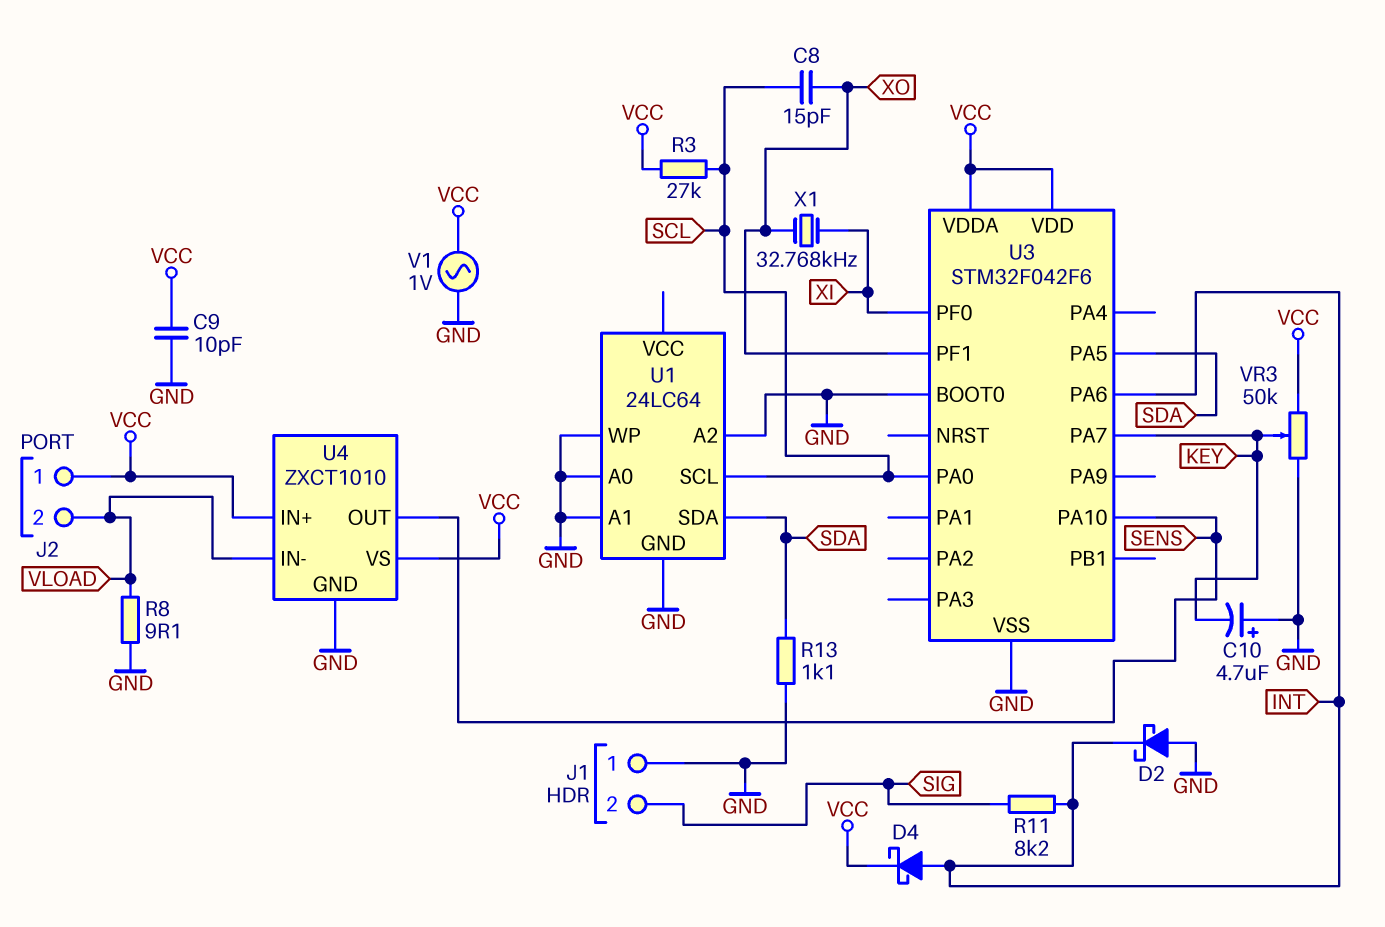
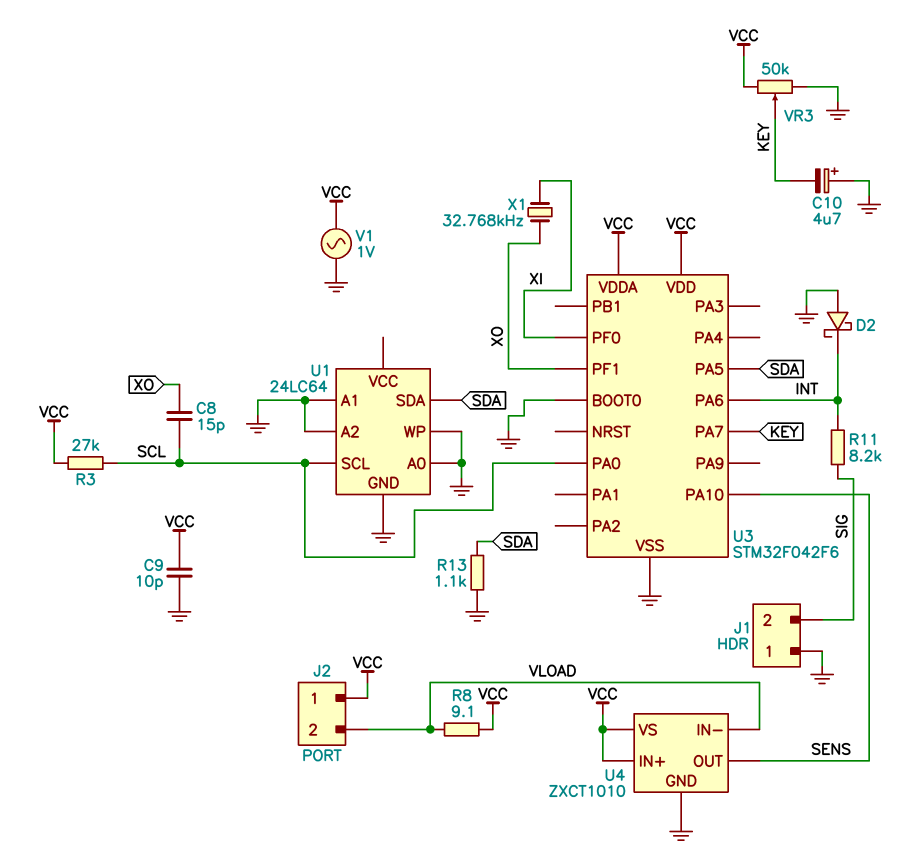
D4: schottky (A INT, K VCC) -> none
R8: 9.1 (GND, VLOAD) -> 9.1 (VCC, VLOAD)

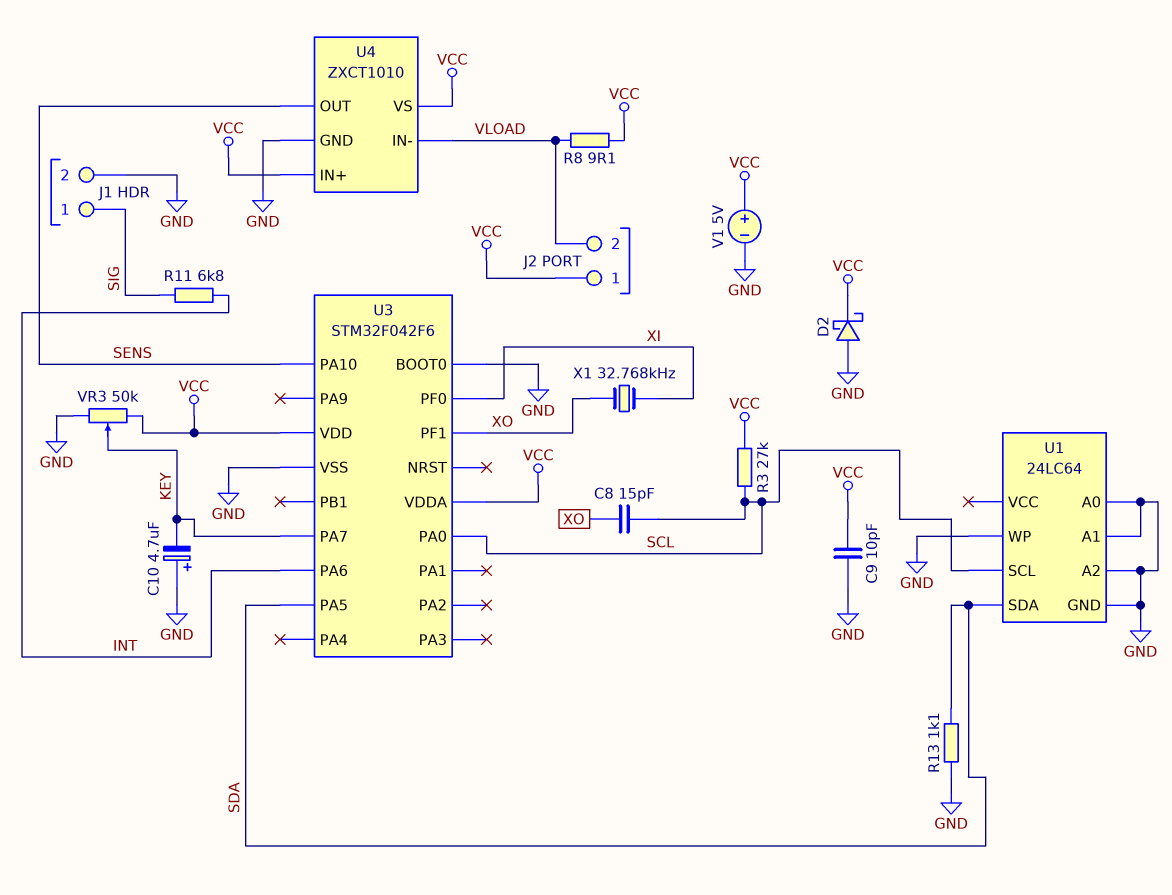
D2: schottky (A GND, K INT) -> schottky (A GND, K VCC)
J1 pin 1: GND -> SIG
J1 pin 2: SIG -> GND
R11: 8.2k (INT, SIG) -> 6.8k (INT, SIG)
V1: AC 1V (GND, VCC) -> 5V (plus VCC, minus GND)

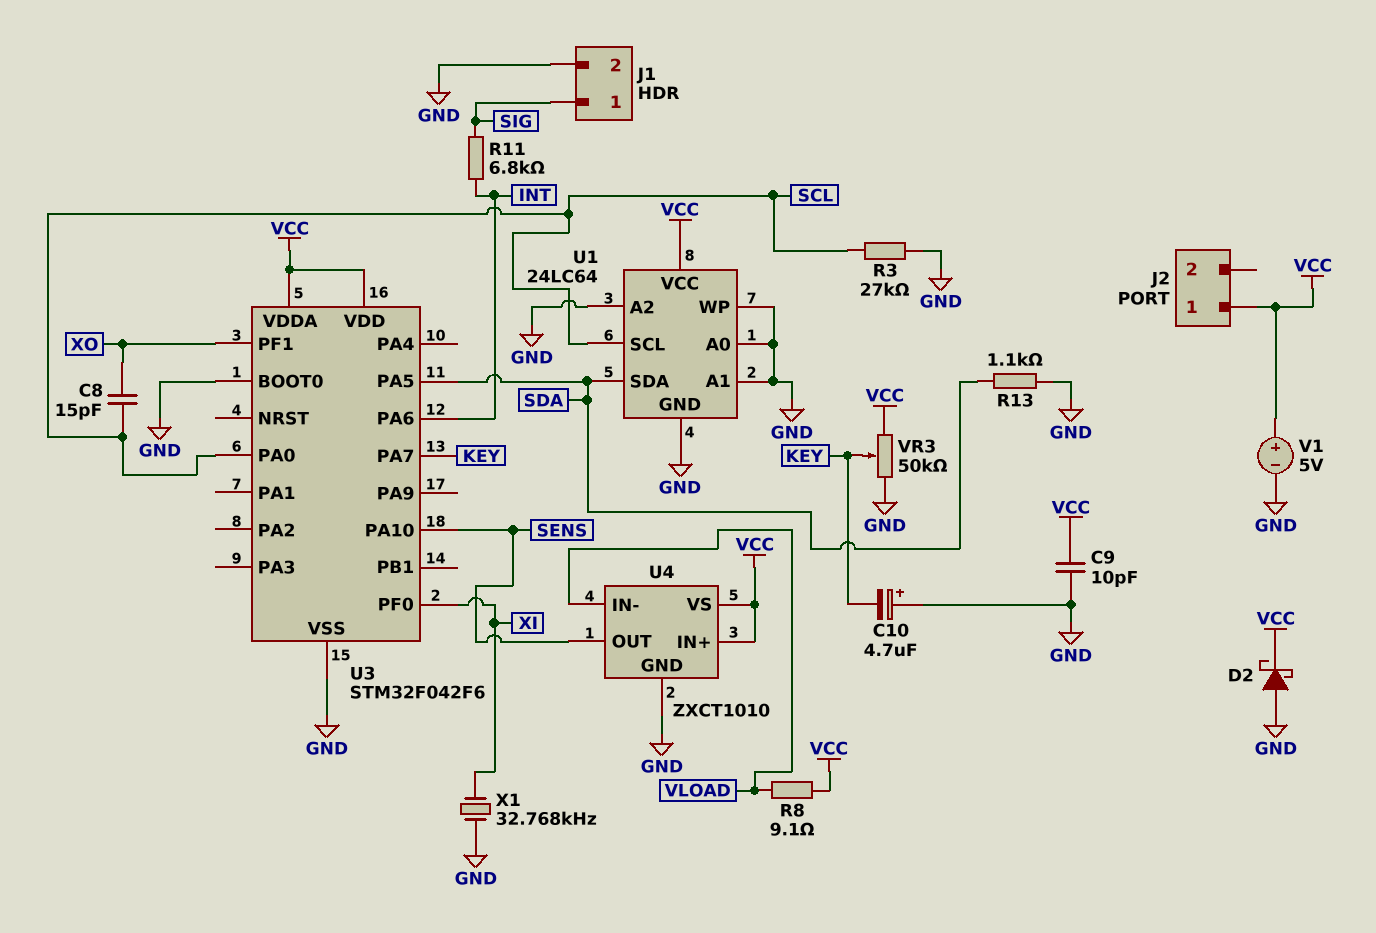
J2 pin 2: VLOAD -> none
R3: 27k (SCL, VCC) -> 27k (GND, SCL)
U1 pin VCC: none -> VCC
X1: 32.768kHz (XI, XO) -> 32.768kHz (GND, XI)

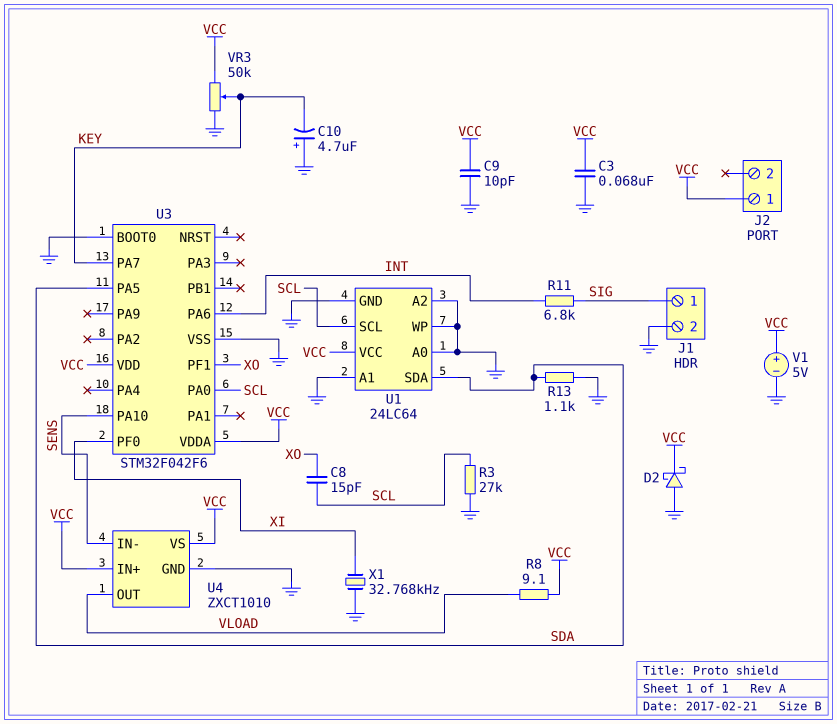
C3: none -> 68nF (GND, VCC)
U4 pin IN-: VLOAD -> SENS
U4 pin OUT: SENS -> VLOAD

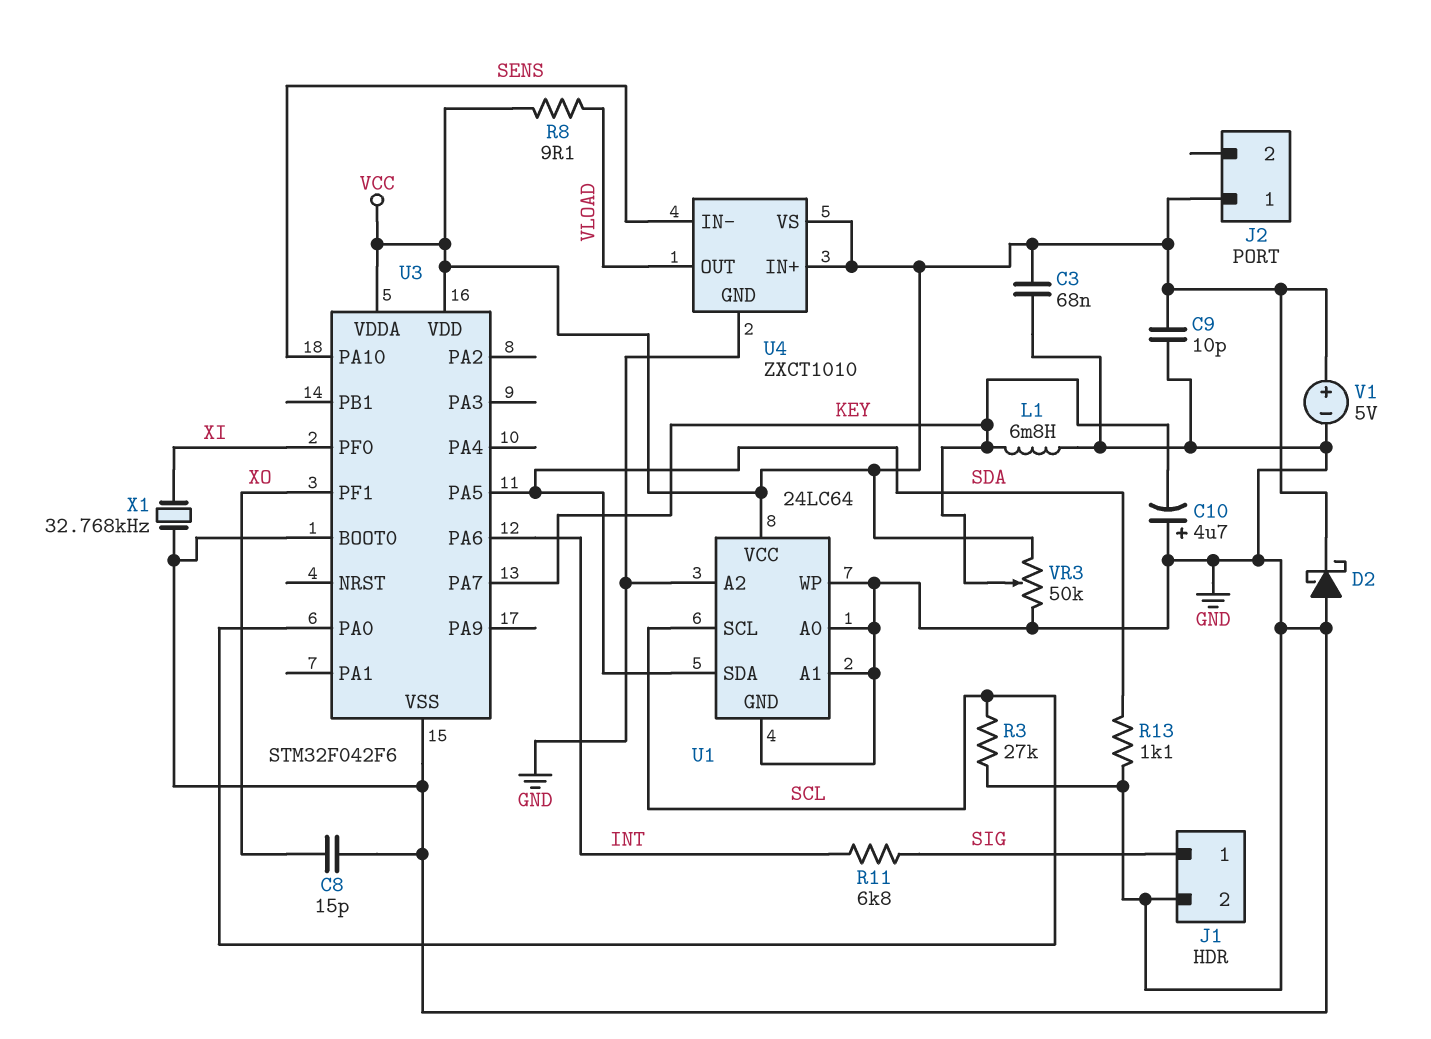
C8: 15pF (SCL, XO) -> 15pF (GND, XO)
L1: none -> 6.8mH (GND, KEY)

